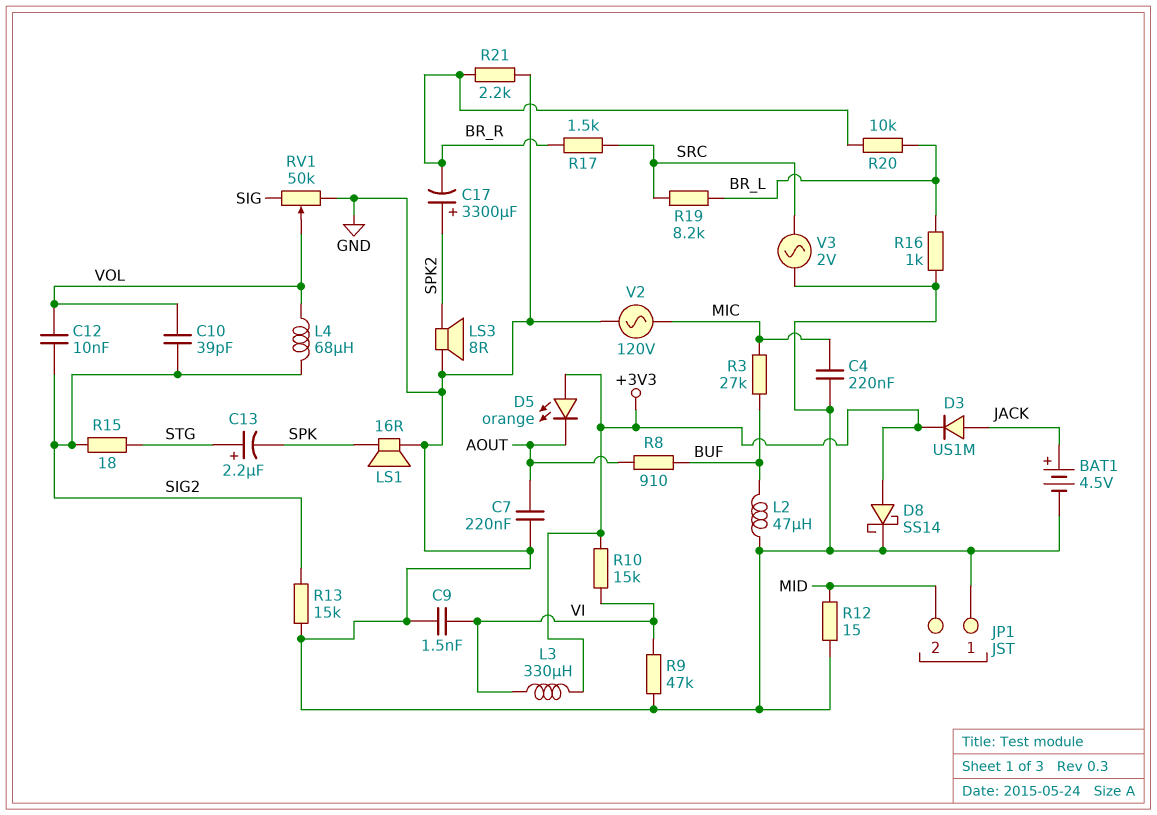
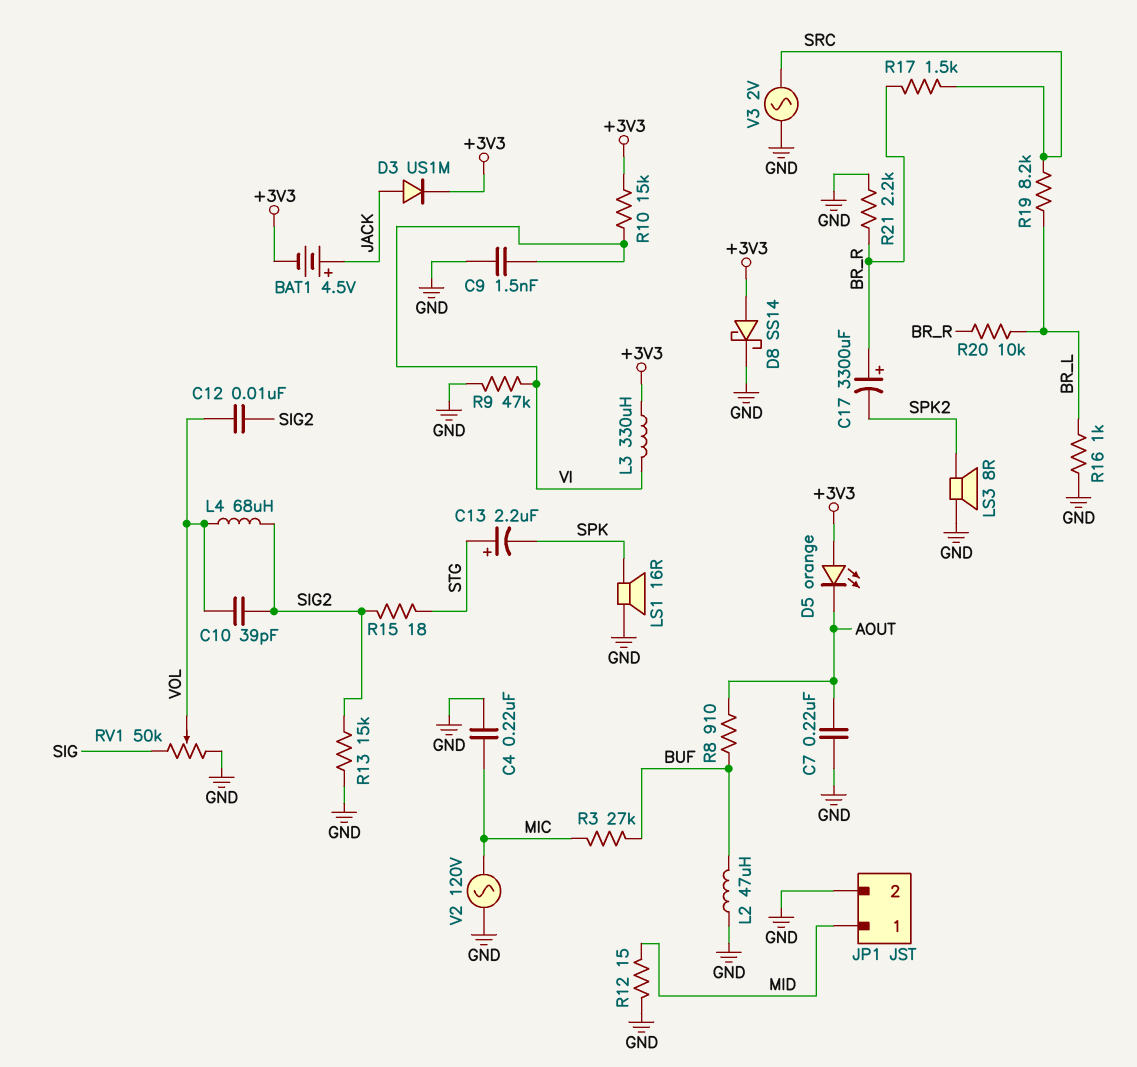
BAT1: 4.5V (plus JACK, minus GND) -> 4.5V (plus JACK, minus +3V3)
C17: 3300uF (plus SPK2, minus BR_R) -> 3300uF (plus BR_R, minus SPK2)
JP1 pin 1: GND -> MID
JP1 pin 2: MID -> GND

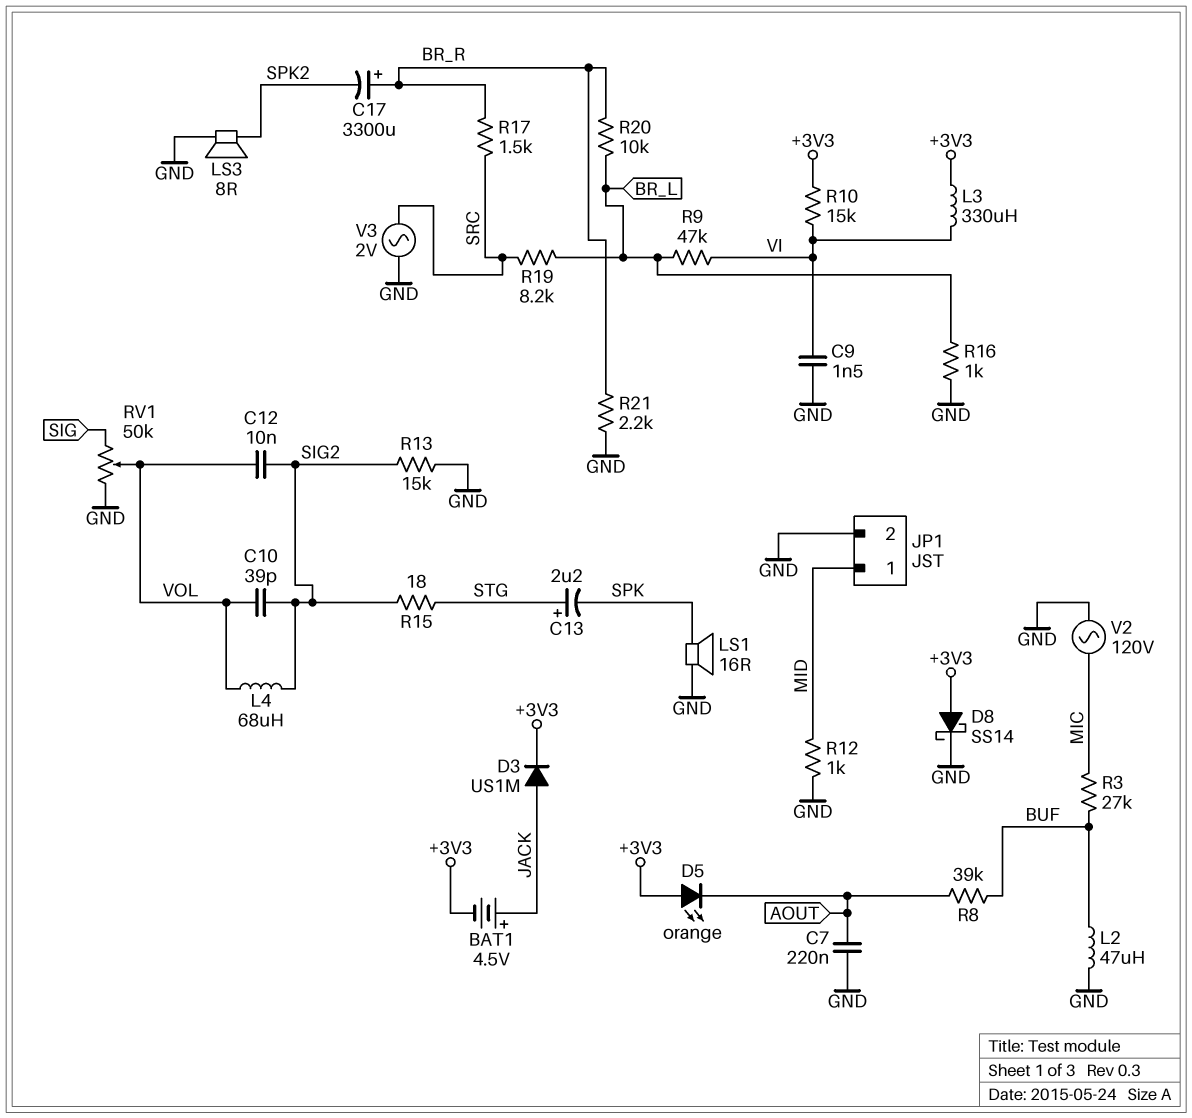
C4: 220nF (GND, MIC) -> none
R8: 910 (AOUT, BUF) -> 39k (AOUT, BUF)
R9: 47k (GND, VI) -> 47k (BR_L, VI)
R12: 15 (GND, MID) -> 1k (GND, MID)

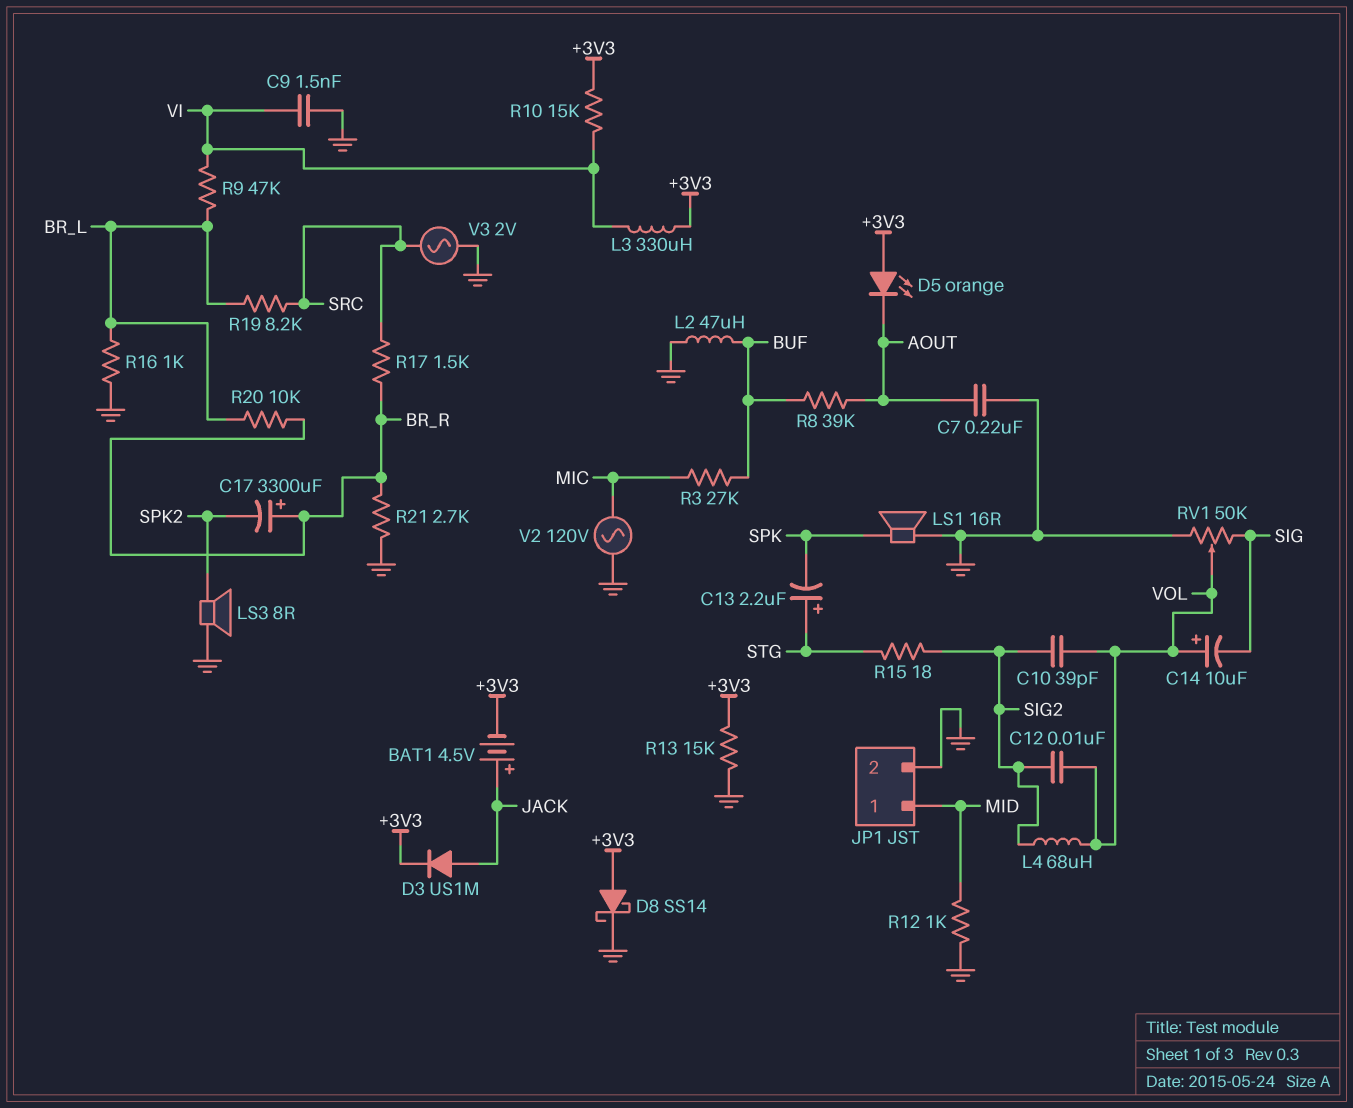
C14: none -> 10uF (plus VOL, minus SIG)
R13: 15k (GND, SIG2) -> 15k (+3V3, GND)
R21: 2.2k (BR_R, GND) -> 2.7k (BR_R, GND)

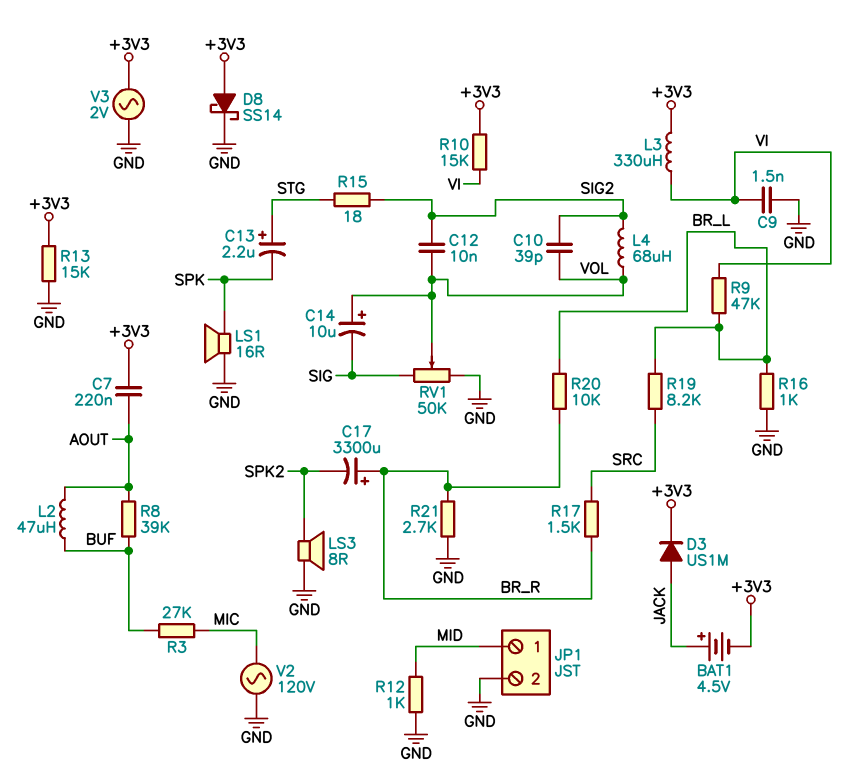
C7: 220nF (AOUT, GND) -> 220nF (+3V3, AOUT)
D5: LED orange (A +3V3, K AOUT) -> none
L2: 47uH (BUF, GND) -> 47uH (AOUT, BUF)
V3: AC 2V (GND, SRC) -> AC 2V (+3V3, GND)

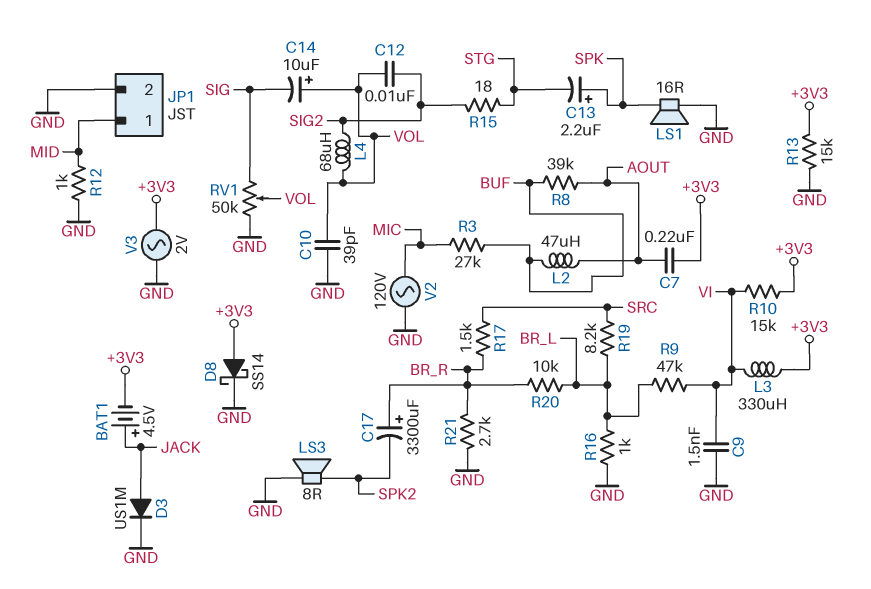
C10: 39pF (SIG2, VOL) -> 39pF (GND, VOL)
C13: 2.2uF (plus STG, minus SPK) -> 2.2uF (plus SPK, minus STG)
D3: diode US1M (A JACK, K +3V3) -> diode US1M (A JACK, K GND)

